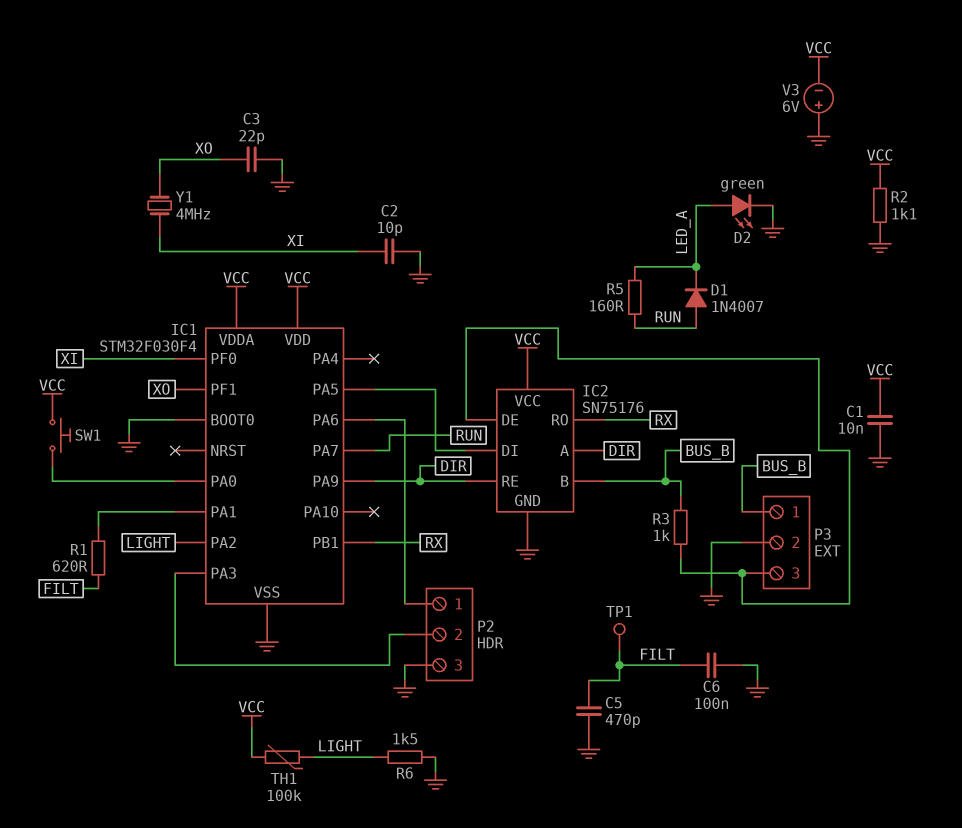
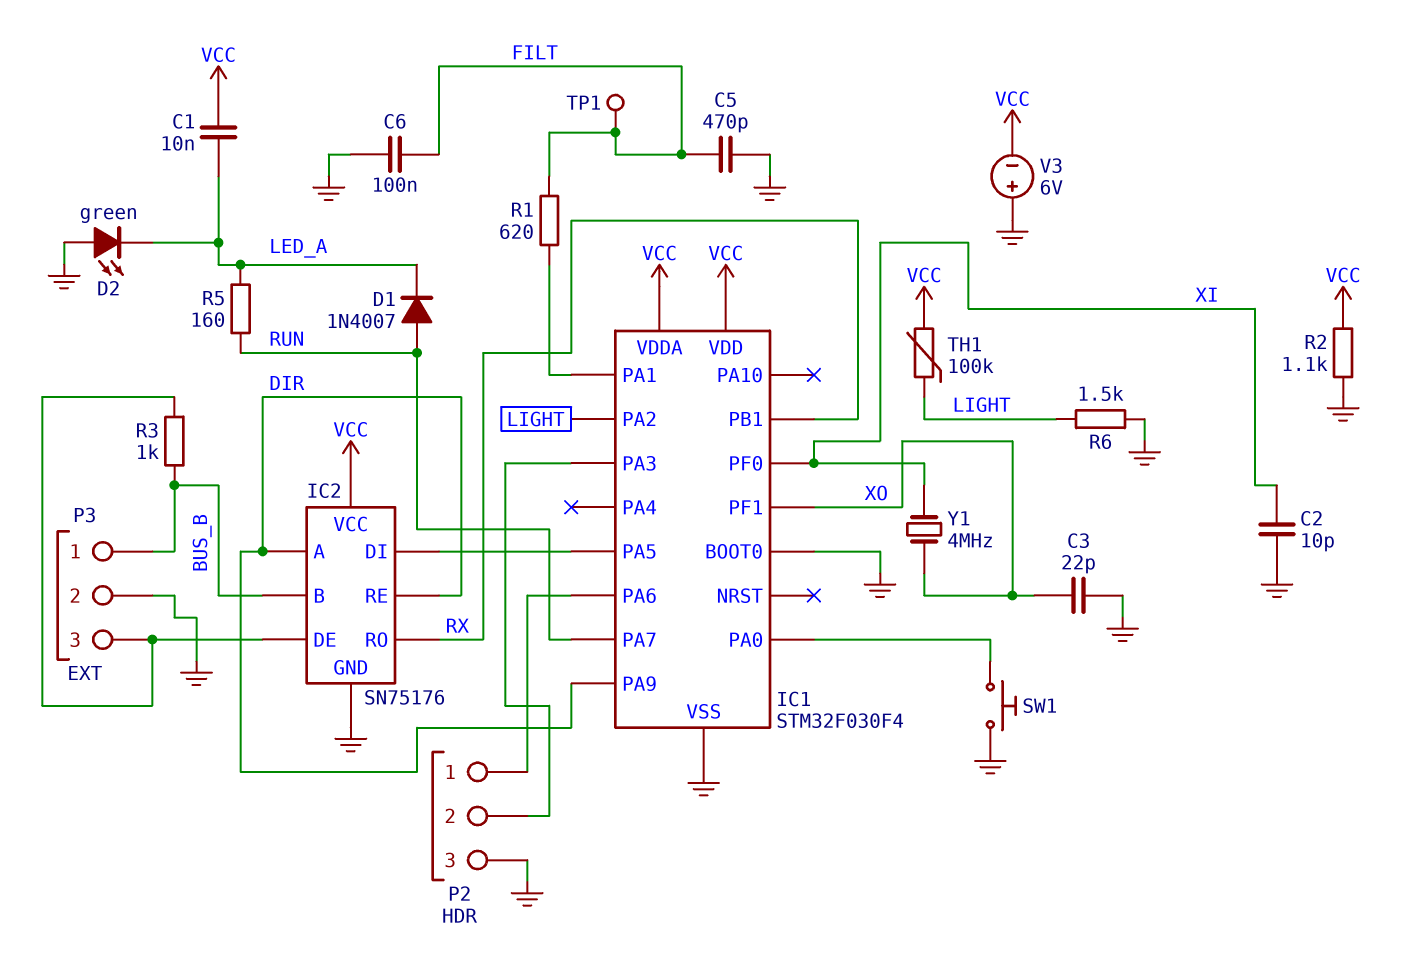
C1: 10nF (GND, VCC) -> 10nF (LED_A, VCC)
D2: LED green (A LED_A, K GND) -> LED green (A GND, K LED_A)
SW1: button (IC1/PA0, VCC) -> button (GND, IC1/PA0)

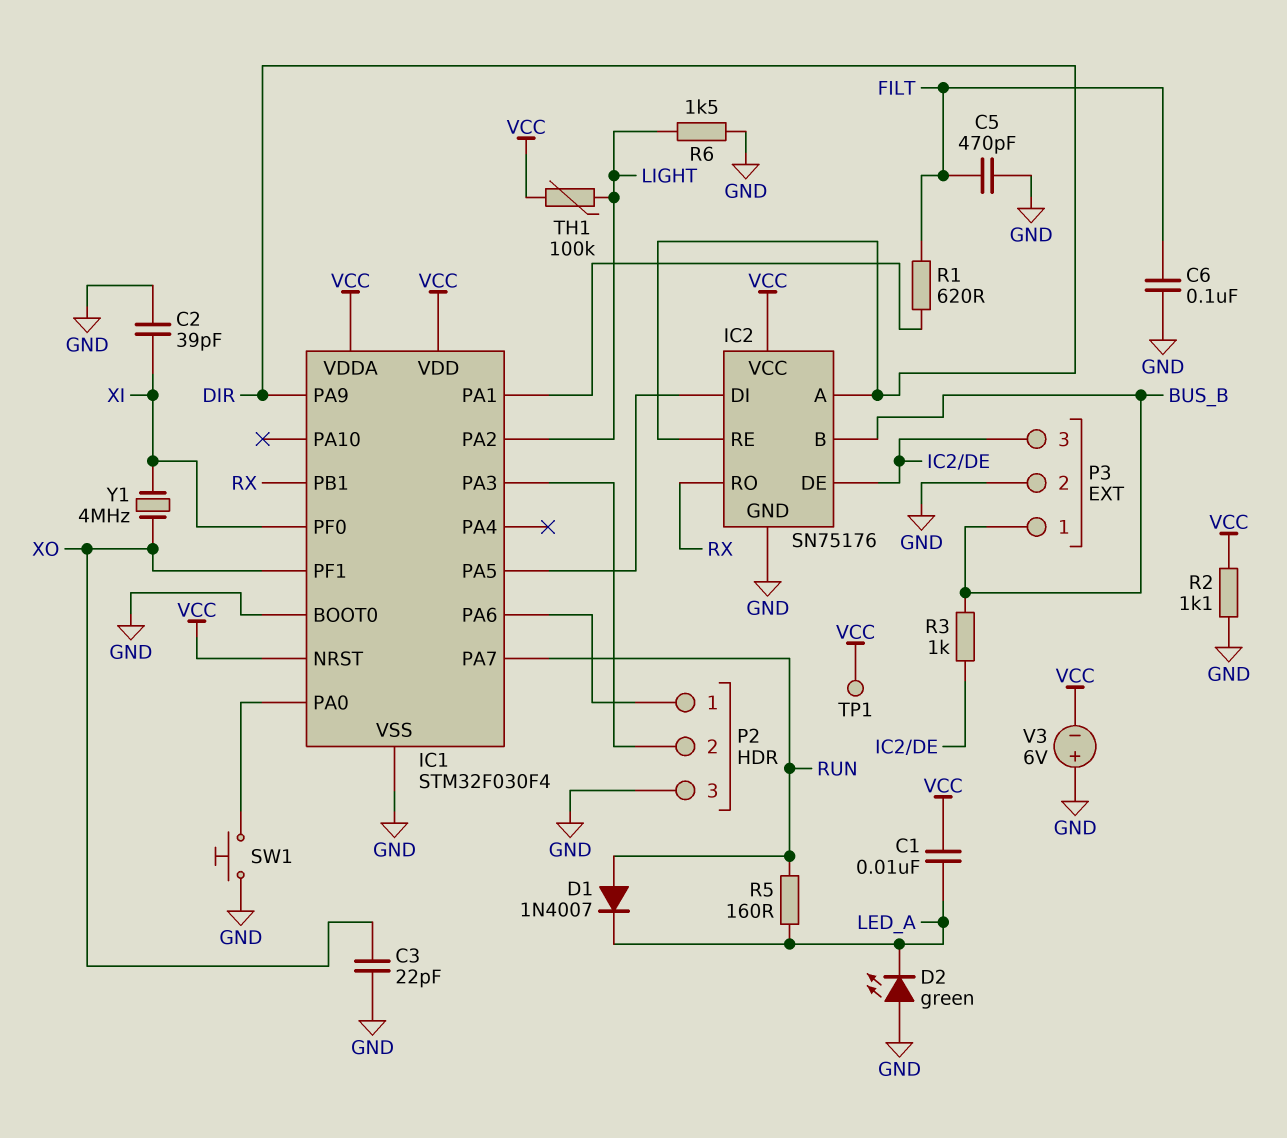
C2: 10pF (GND, XI) -> 39pF (GND, XI)
IC1 pin NRST: none -> VCC
TP1: test point (FILT) -> test point (VCC)

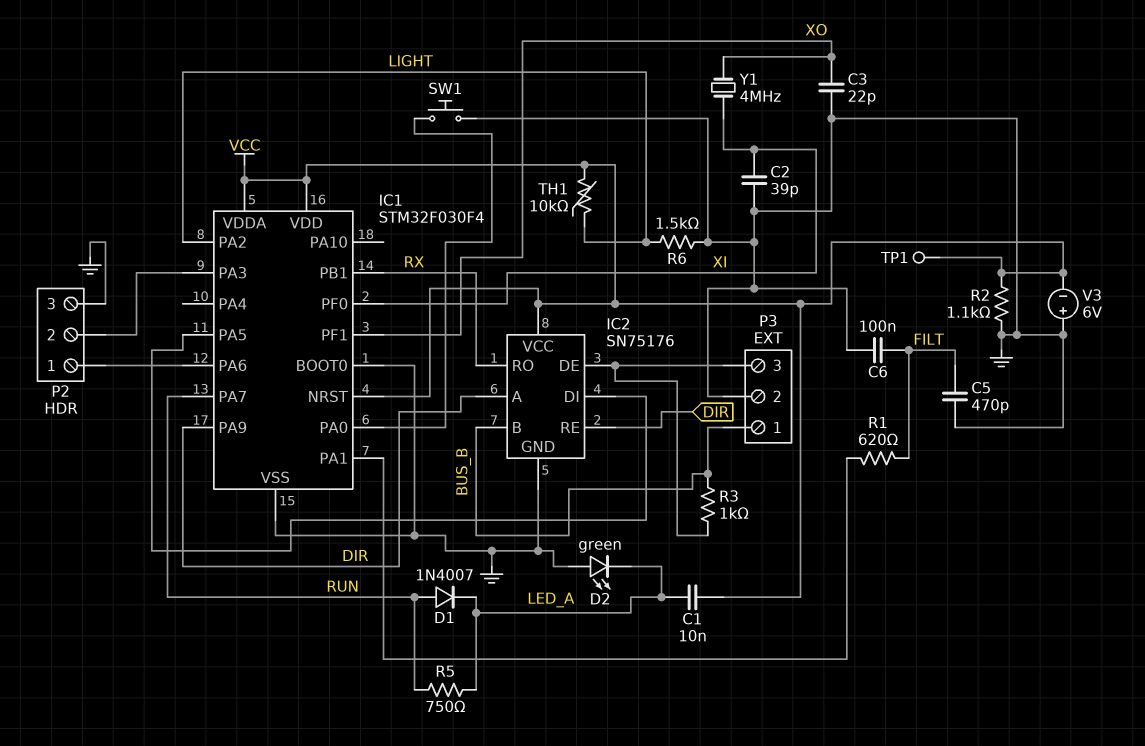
R5: 160 (LED_A, RUN) -> 750 (LED_A, RUN)
TH1: 100k (LIGHT, VCC) -> 10k (LIGHT, VCC)

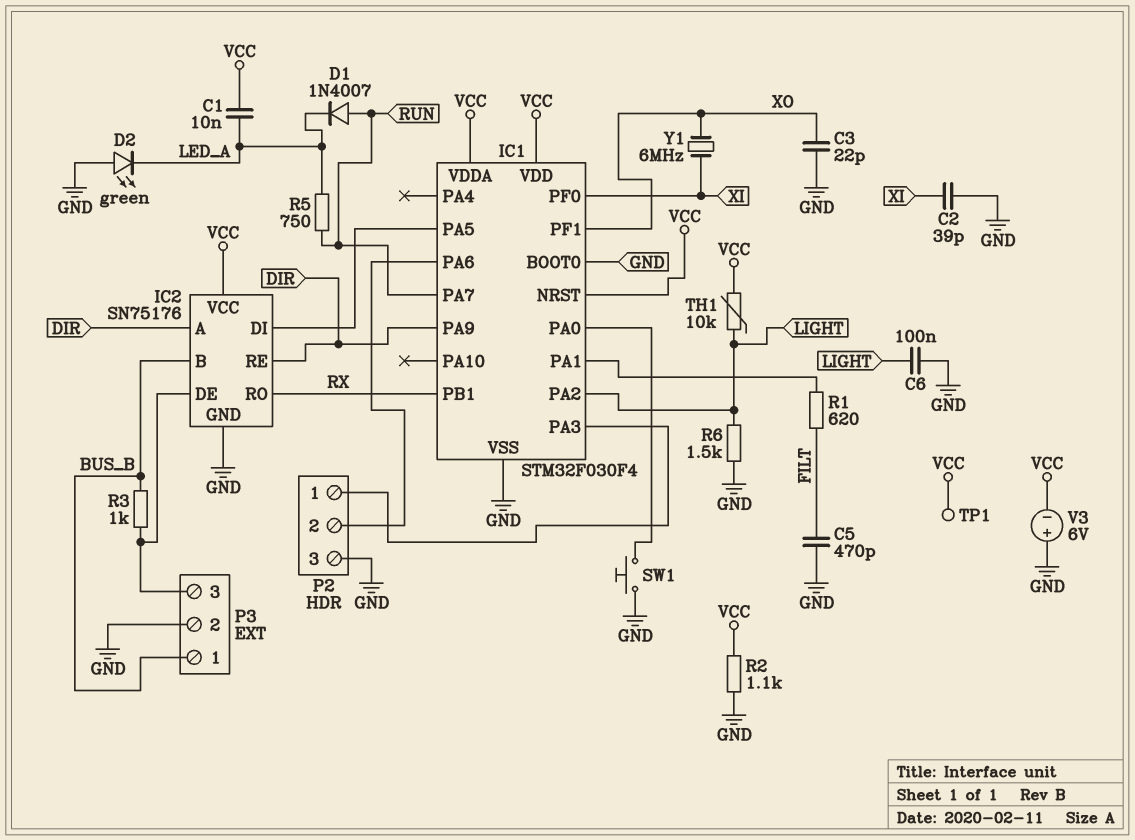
C6: 100nF (FILT, GND) -> 100nF (GND, LIGHT)
P2 pin 1: IC1/PA6 -> IC1/PA3
P2 pin 2: IC1/PA3 -> IC1/PA6
Y1: 4MHz (XI, XO) -> 6MHz (XI, XO)

